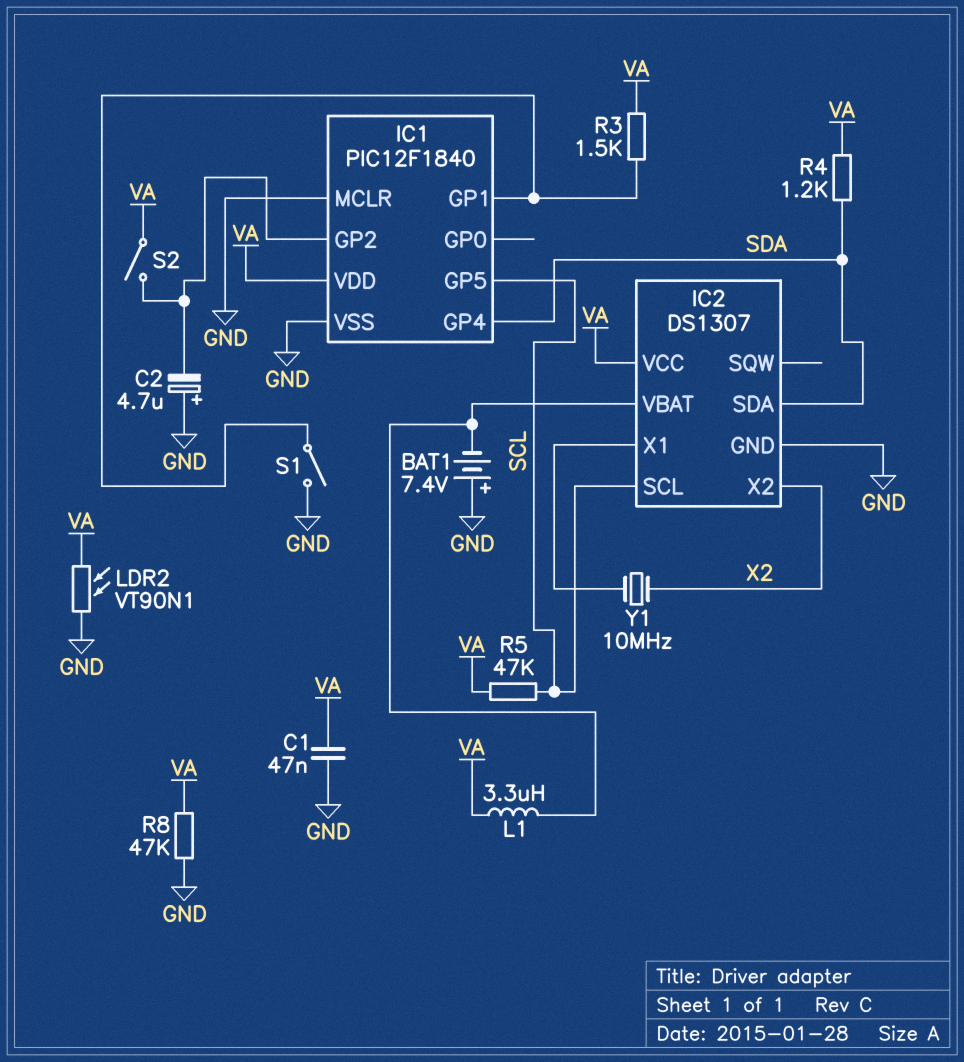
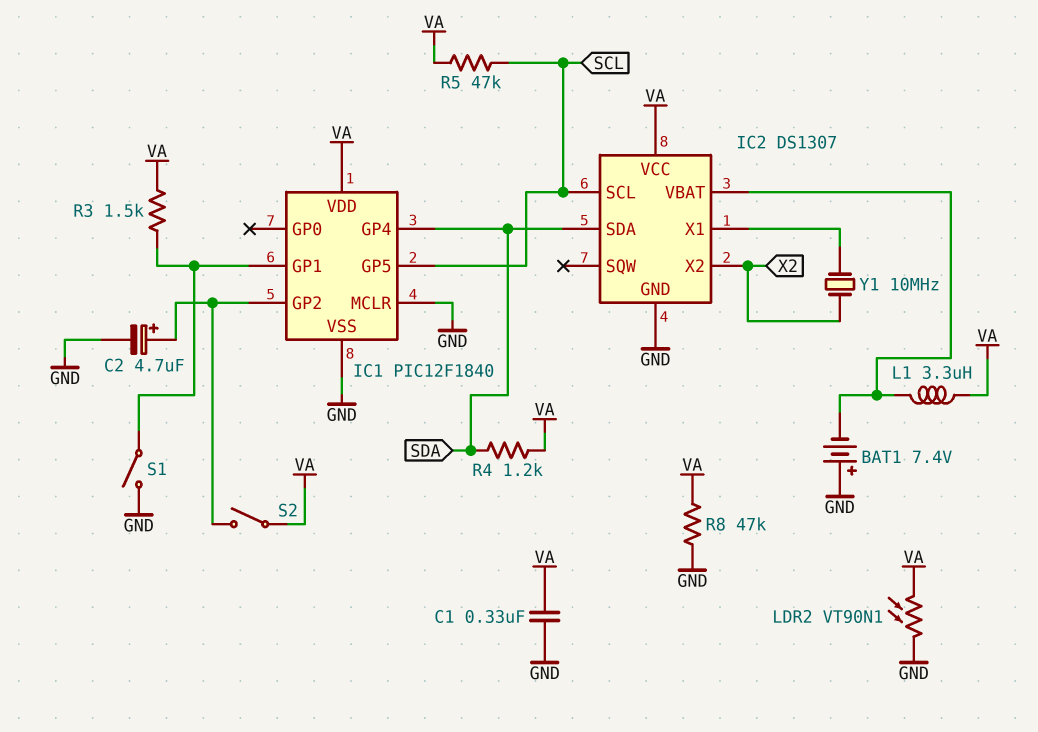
C1: 47nF (GND, VA) -> 330nF (GND, VA)
C2: 4.7uF (plus GND, minus IC1/GP2) -> 4.7uF (plus IC1/GP2, minus GND)

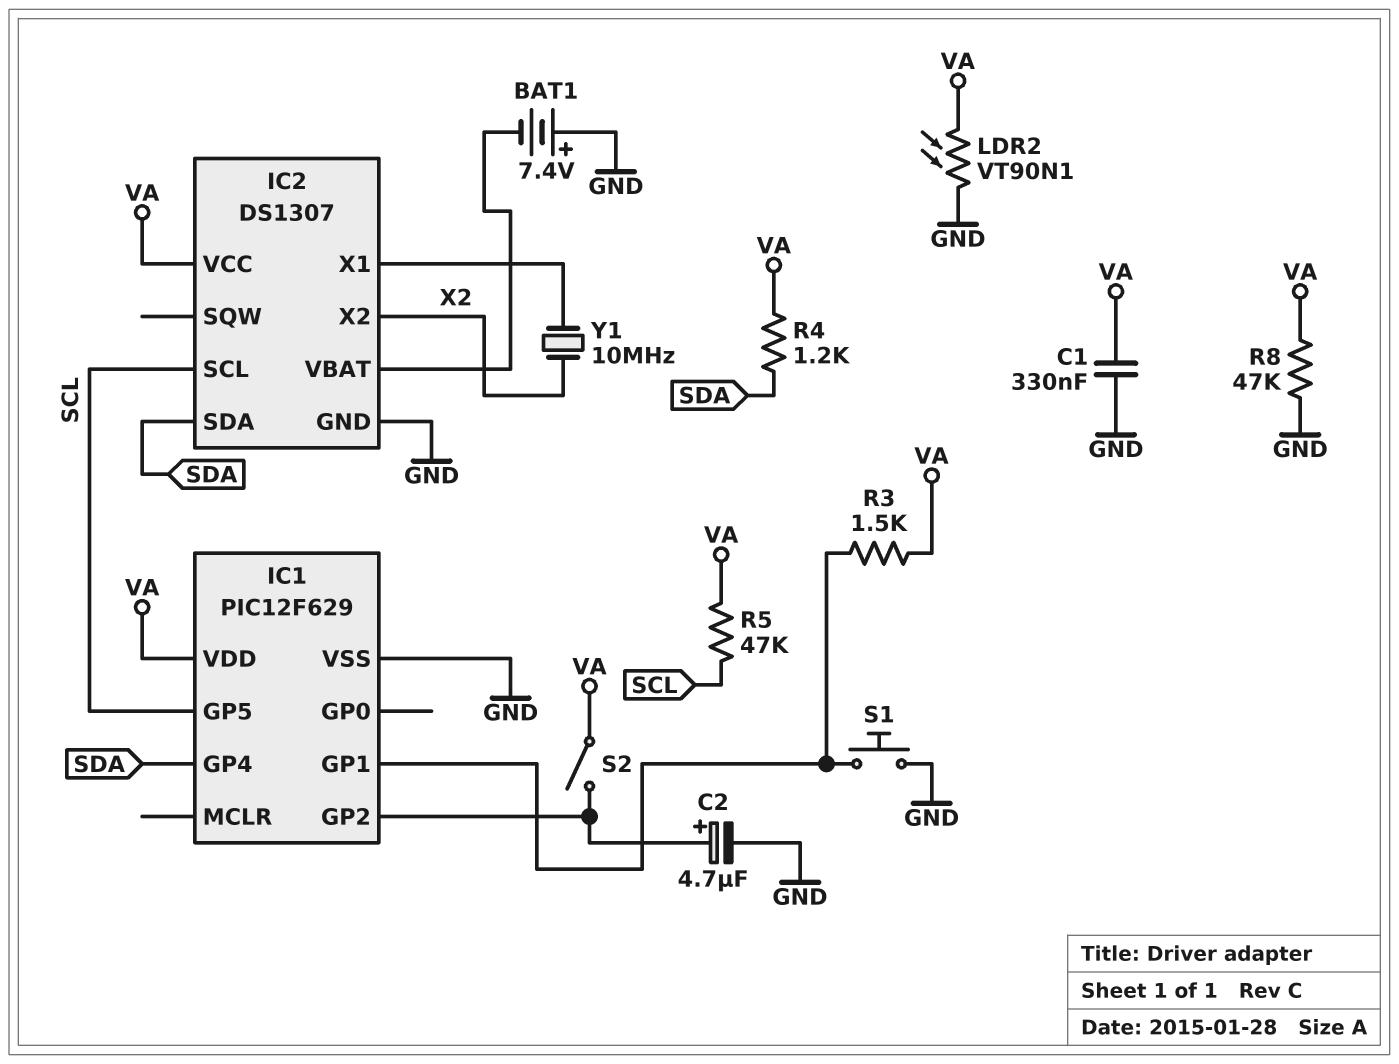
IC1: PIC12F1840 -> PIC12F629
IC1 pin MCLR: GND -> none
L1: 3.3uH (IC2/VBAT, VA) -> none
S1: switch (GND, IC1/GP1) -> button (GND, IC1/GP1)

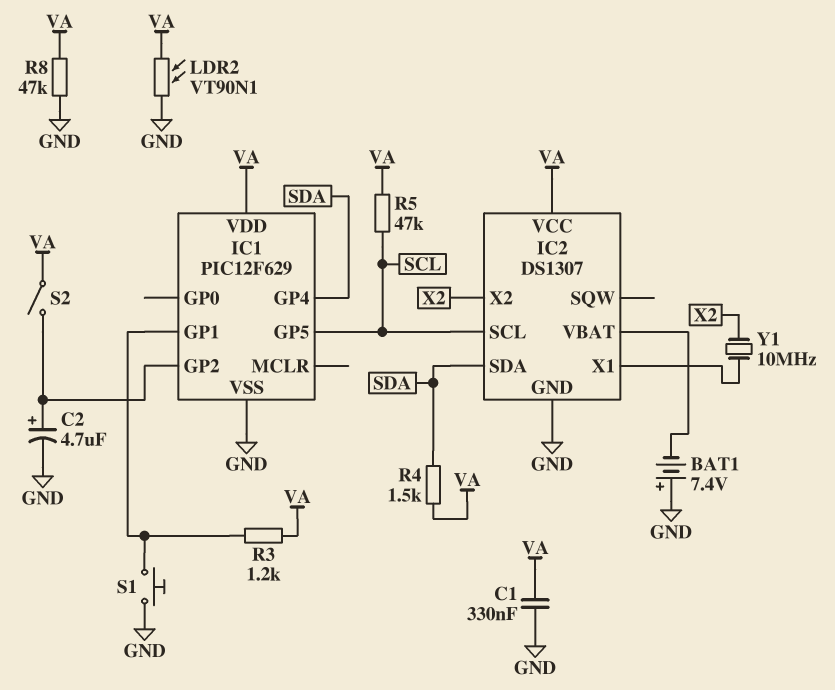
R3: 1.5k (IC1/GP1, VA) -> 1.2k (IC1/GP1, VA)
R4: 1.2k (SDA, VA) -> 1.5k (SDA, VA)

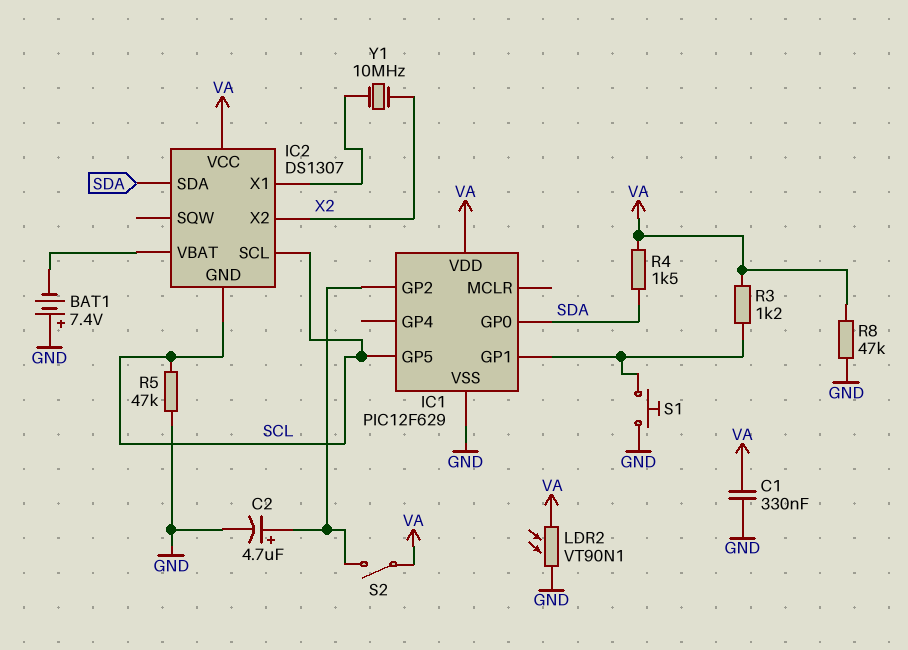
IC1 pin GP0: none -> SDA
IC1 pin GP4: SDA -> none
IC2 pin GND: GND -> SCL
R5: 47k (SCL, VA) -> 47k (GND, SCL)

